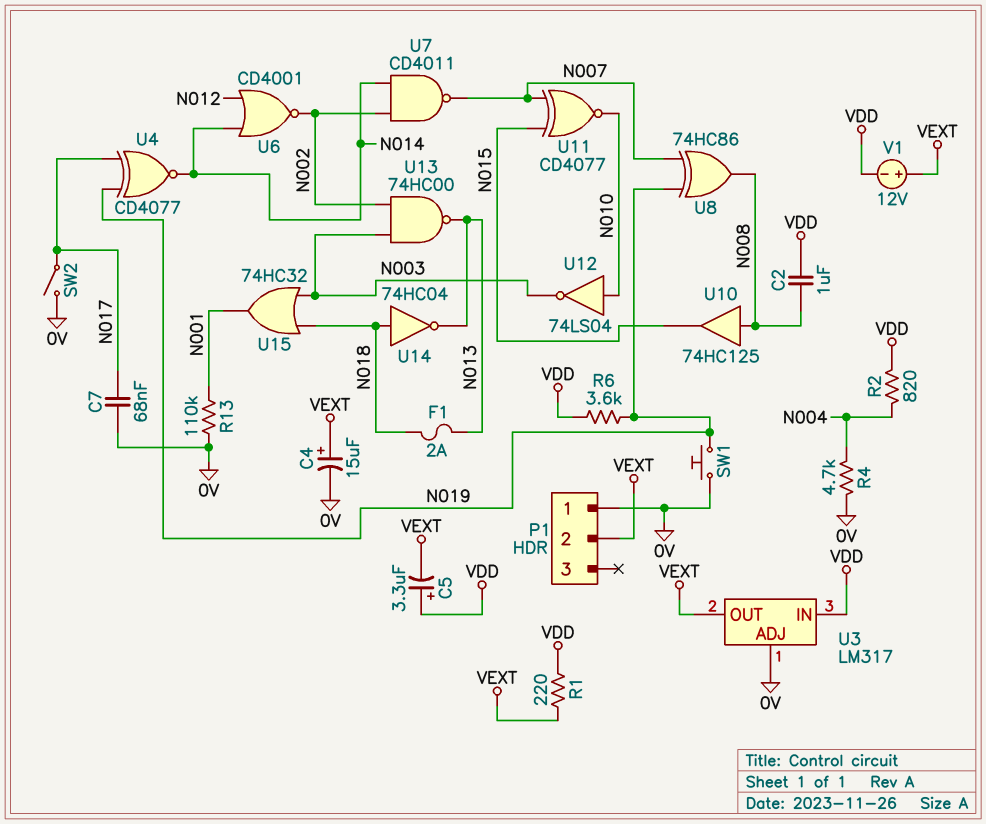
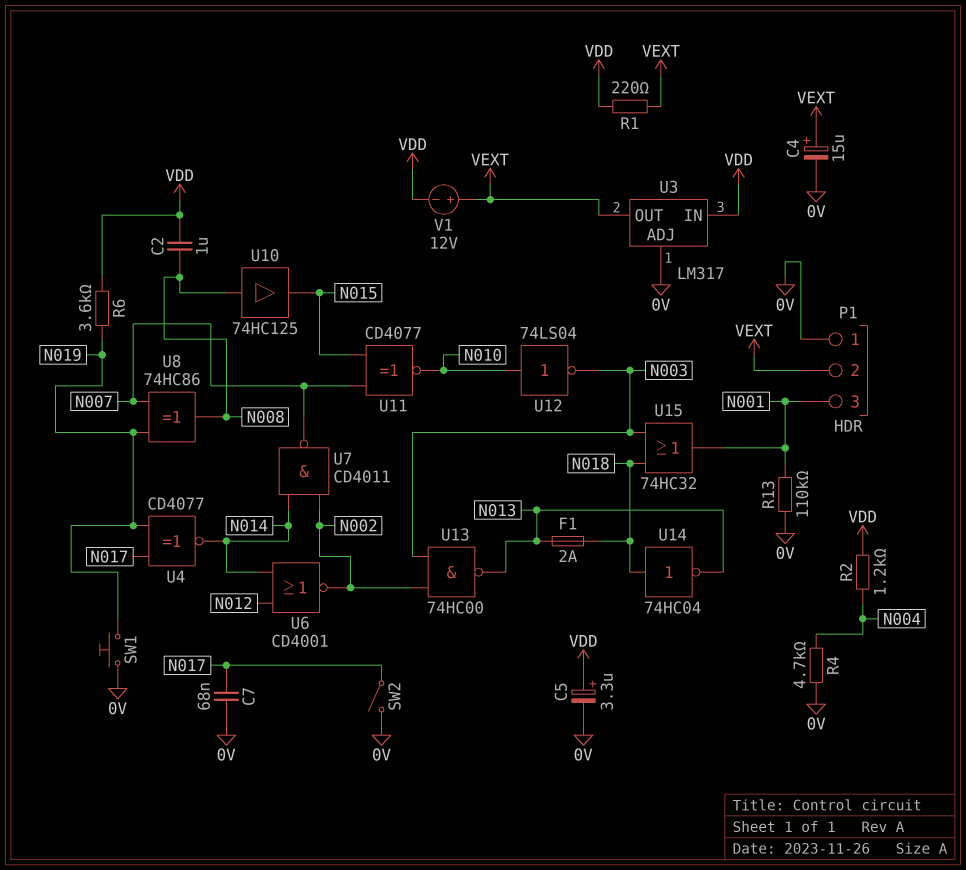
C5: 3.3uF (plus VDD, minus VEXT) -> 3.3uF (plus VDD, minus 0V)
P1 pin 3: none -> N001
R2: 820 (N004, VDD) -> 1.2k (N004, VDD)

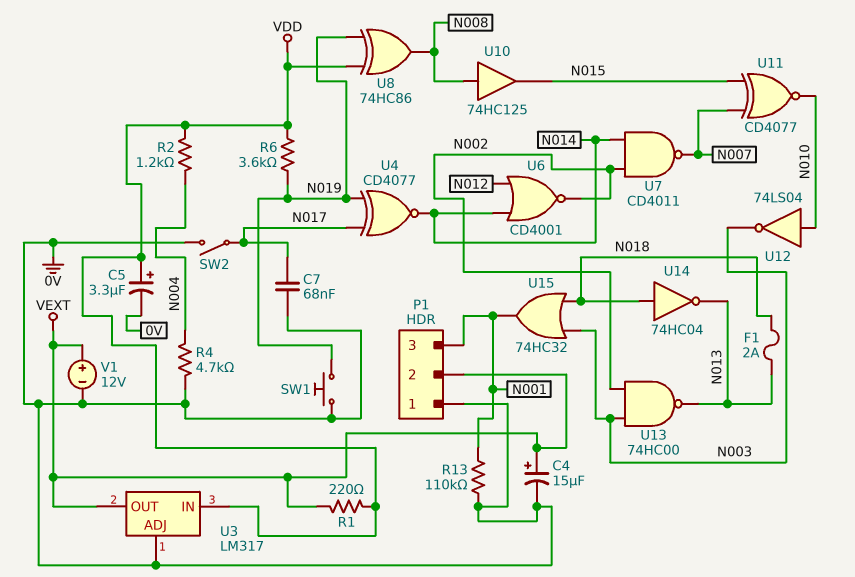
C2: 1uF (N008, VDD) -> none
U8: XOR 74HC86 (in N007, in N019, out N008) -> XOR 74HC86 (in N019, in VDD, out N008)
V1: 12V (plus VEXT, minus VDD) -> 12V (plus VEXT, minus 0V)

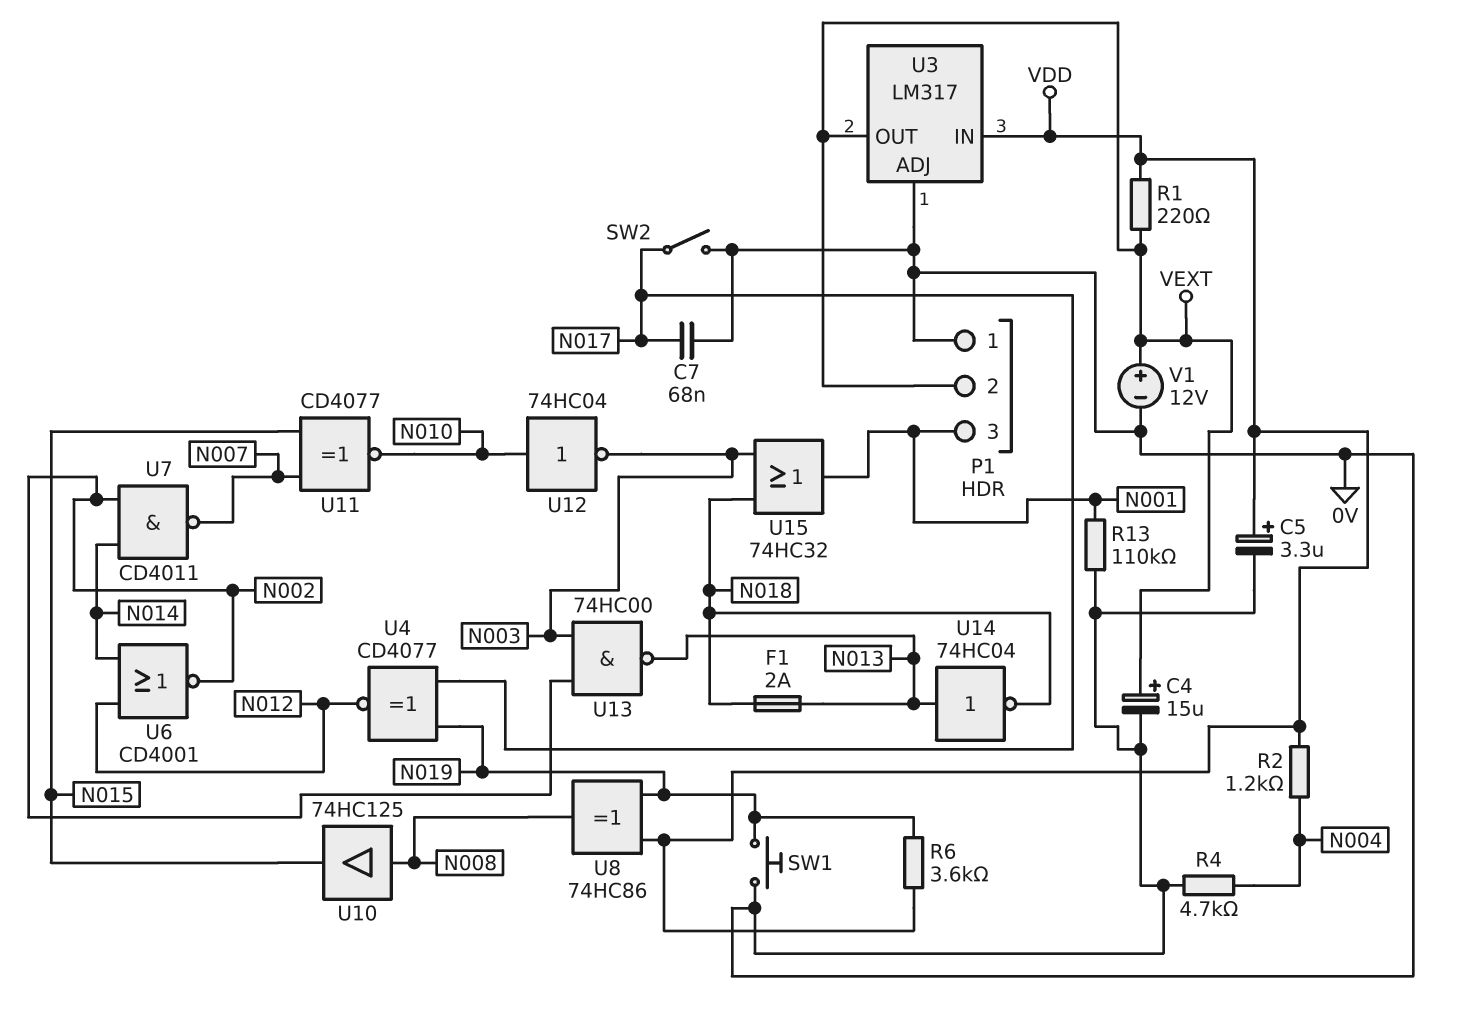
U4: XNOR CD4077 (in N017, in N019, out N014) -> XNOR CD4077 (in N017, in N019, out N012)
U12: NOT 74LS04 (in N010, out N003) -> NOT 74HC04 (in N010, out N003)
U14: NOT 74HC04 (in N018, out N013) -> NOT 74HC04 (in N013, out N018)

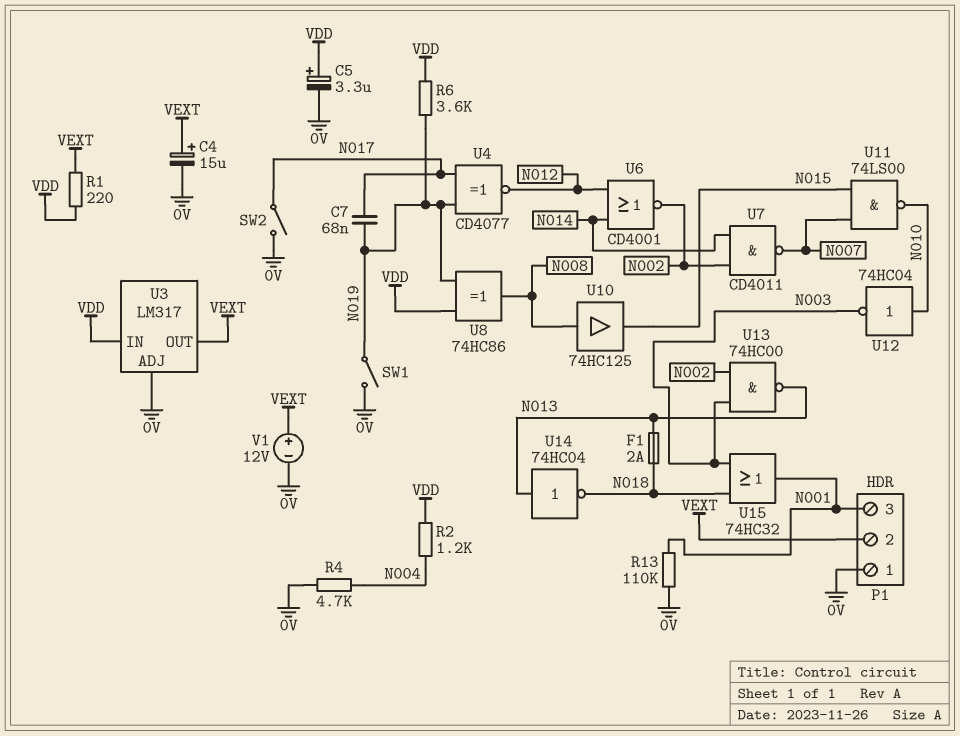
C7: 68nF (0V, N017) -> 68nF (N017, N019)
SW1: button (0V, N019) -> switch (0V, N019)
U11: XNOR CD4077 (in N007, in N015, out N010) -> NAND 74LS00 (in N007, in N015, out N010)

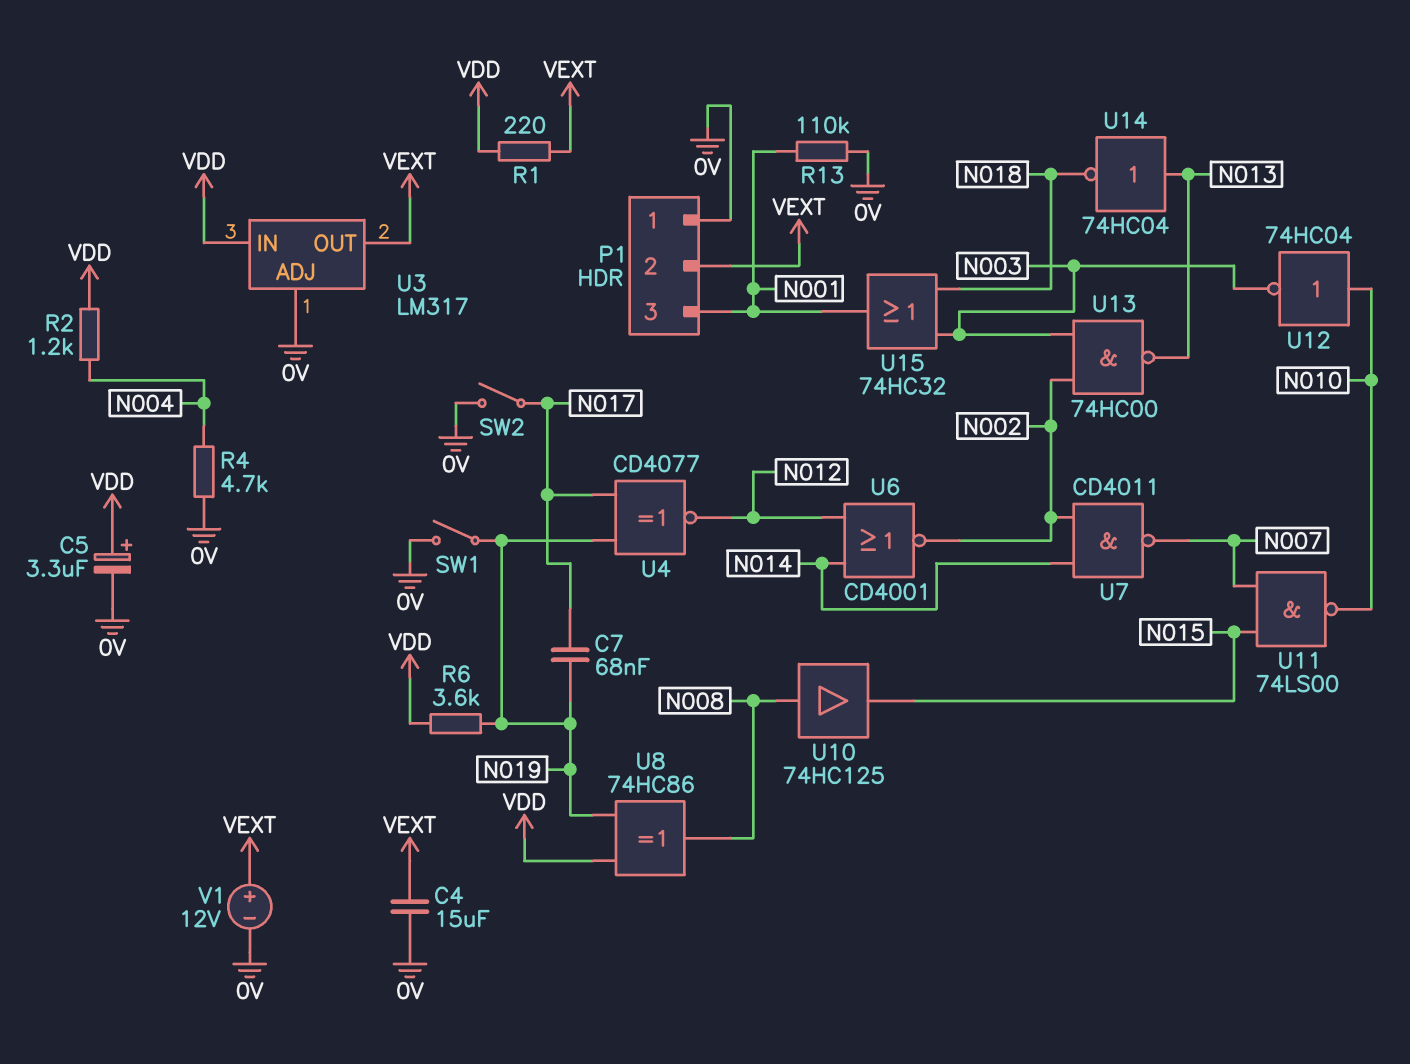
C4: 15uF (plus VEXT, minus 0V) -> 15uF (0V, VEXT)
F1: 2A (N013, N018) -> none

